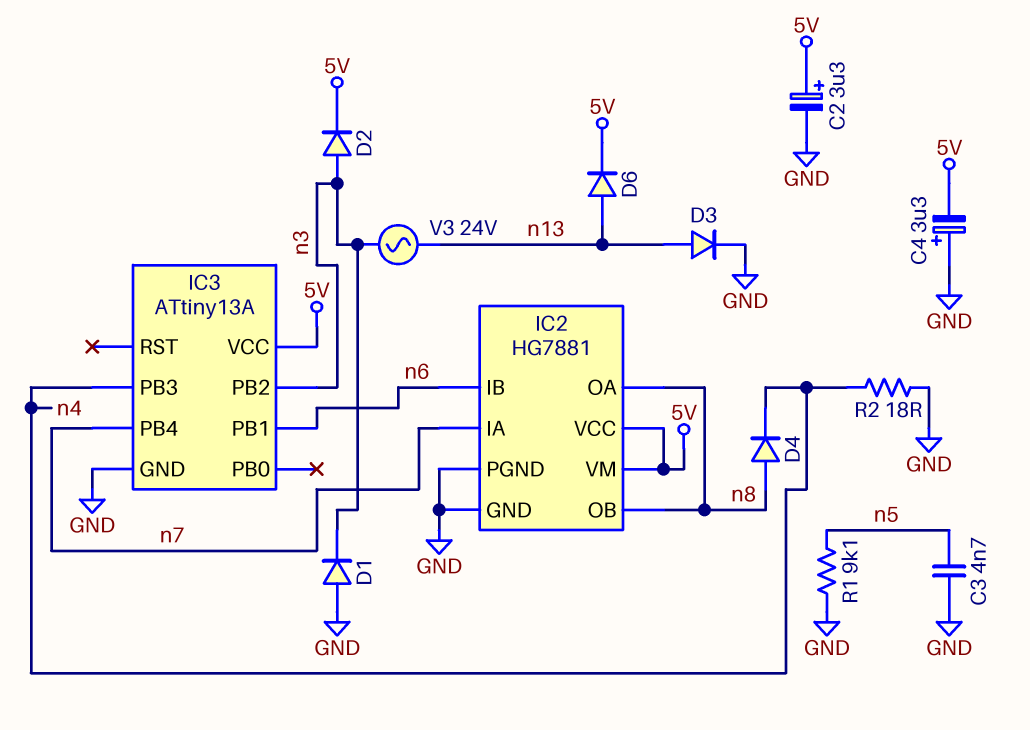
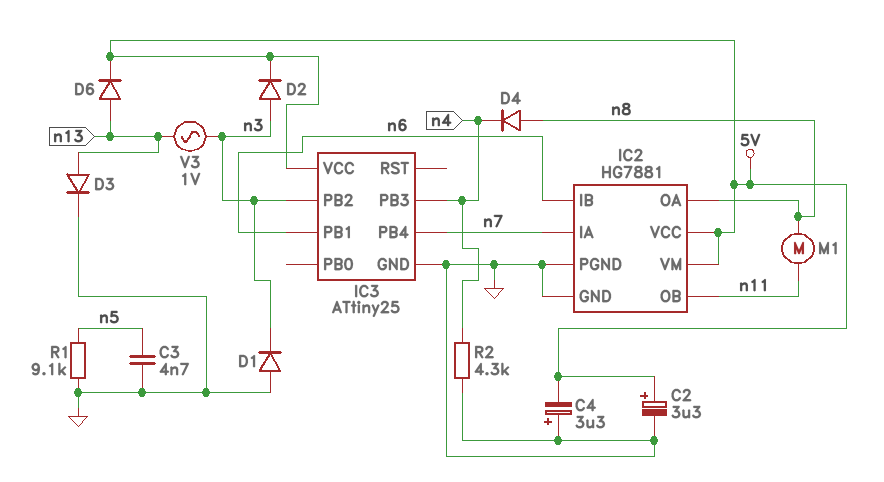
IC2 pin OB: n8 -> n11
IC3: ATtiny13A -> ATtiny25
M1: none -> motor (n8, n11)
R2: 18 (GND, n4) -> 4.3k (GND, n4)
V3: AC 24V (n3, n13) -> AC 1V (n3, n13)

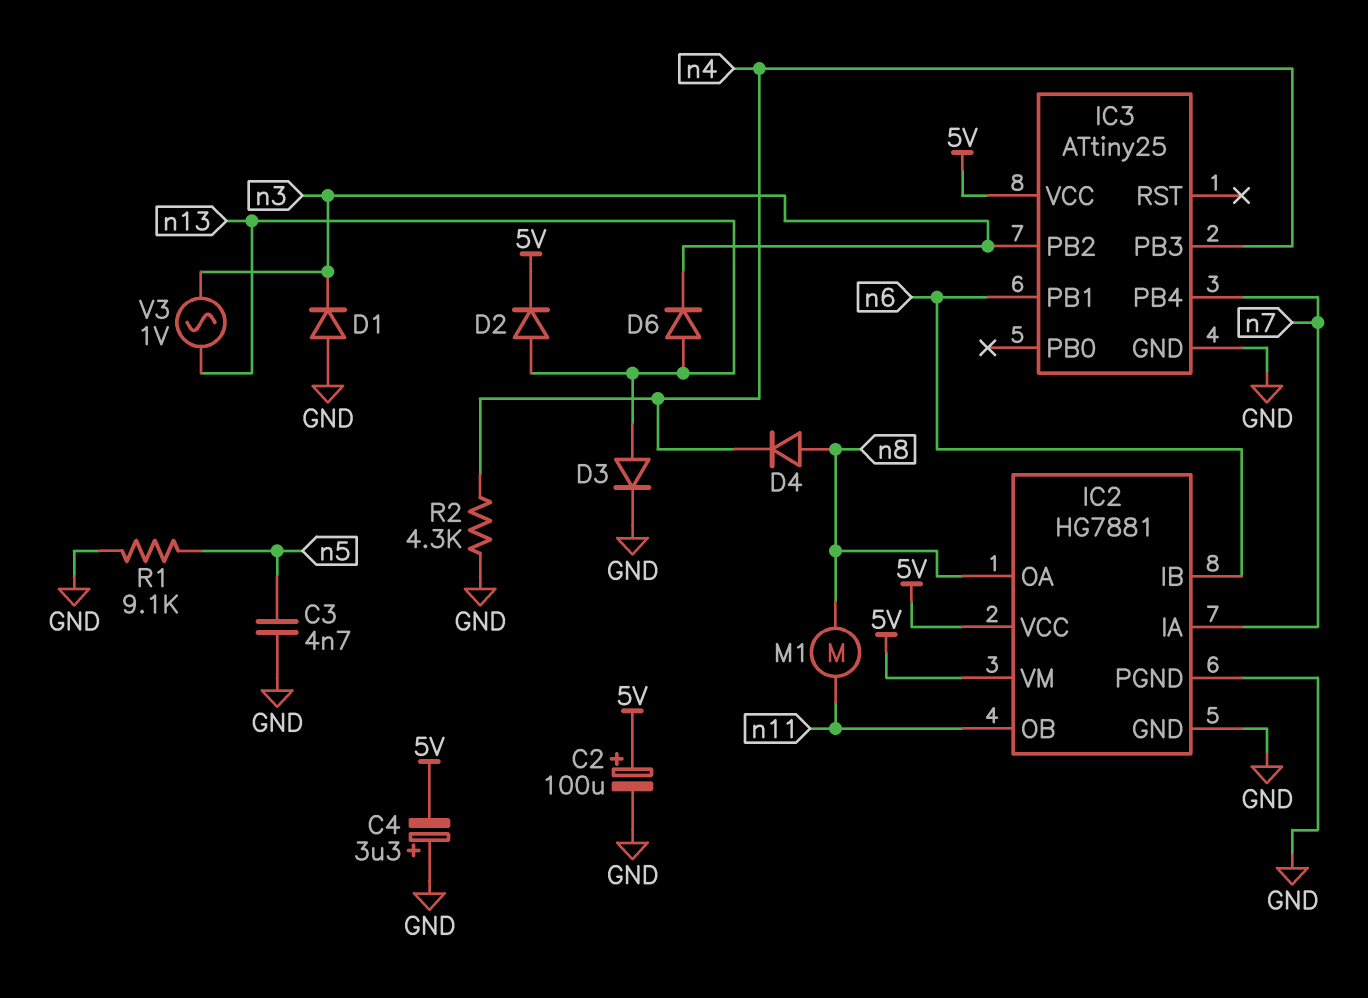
C2: 3.3uF (plus 5V, minus GND) -> 100uF (plus 5V, minus GND)
D2: diode (A n3, K 5V) -> diode (A n13, K 5V)
D6: diode (A n13, K 5V) -> diode (A n13, K n3)

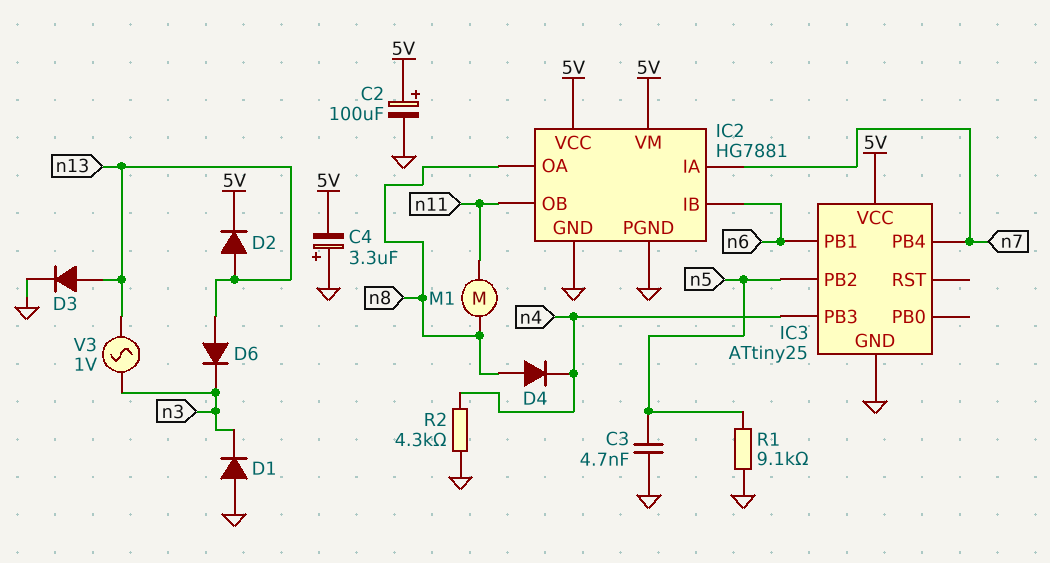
IC3 pin PB2: n3 -> n5

